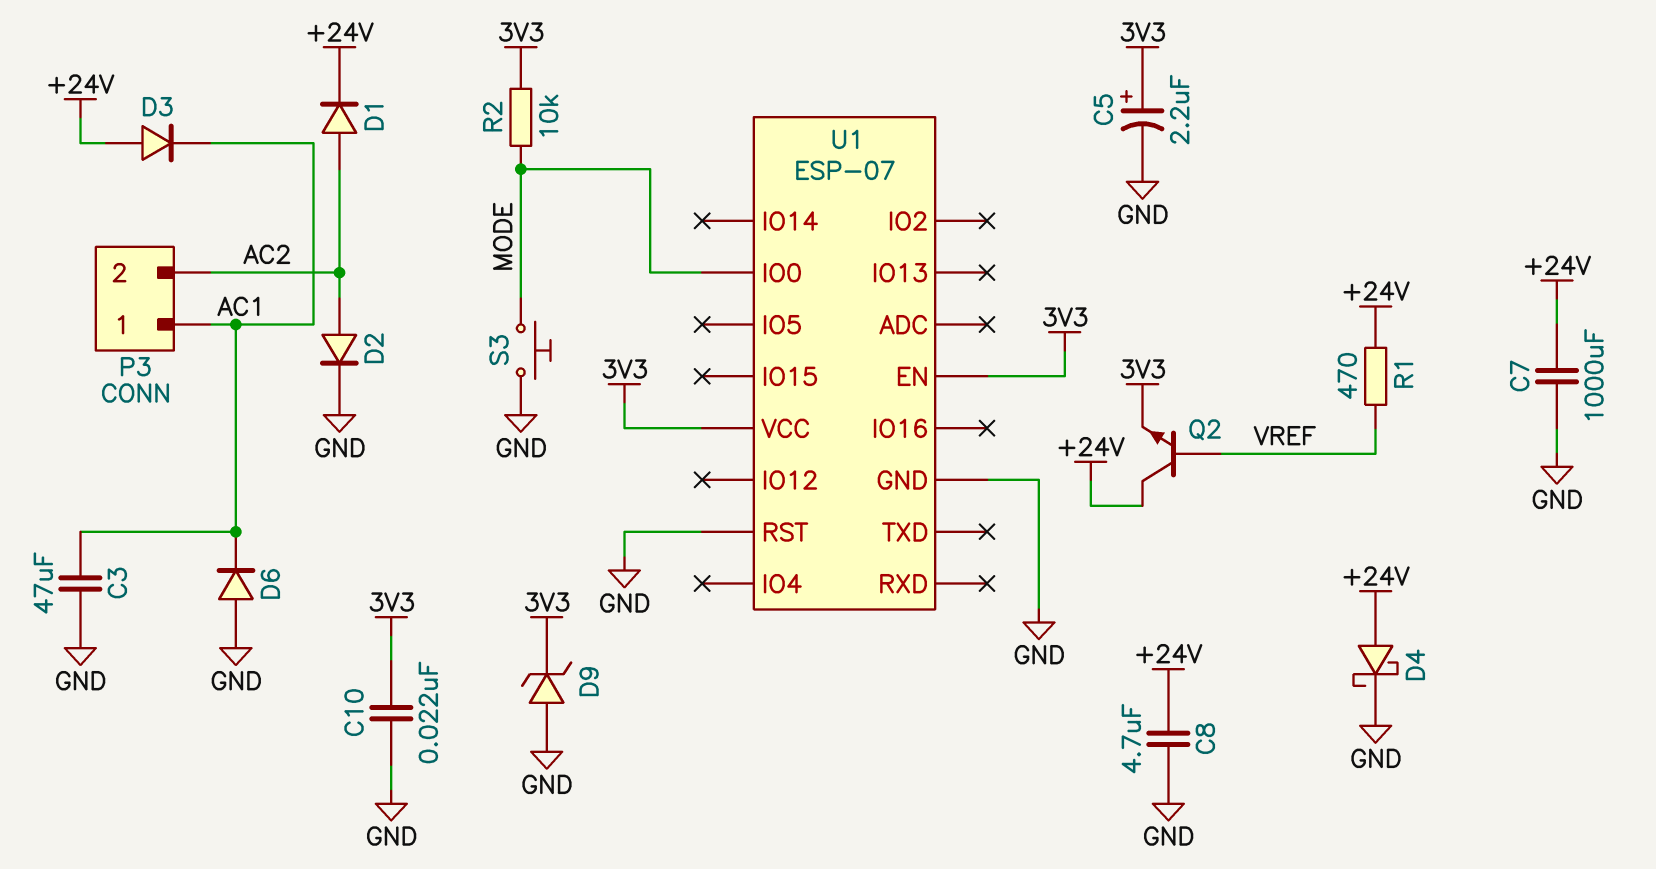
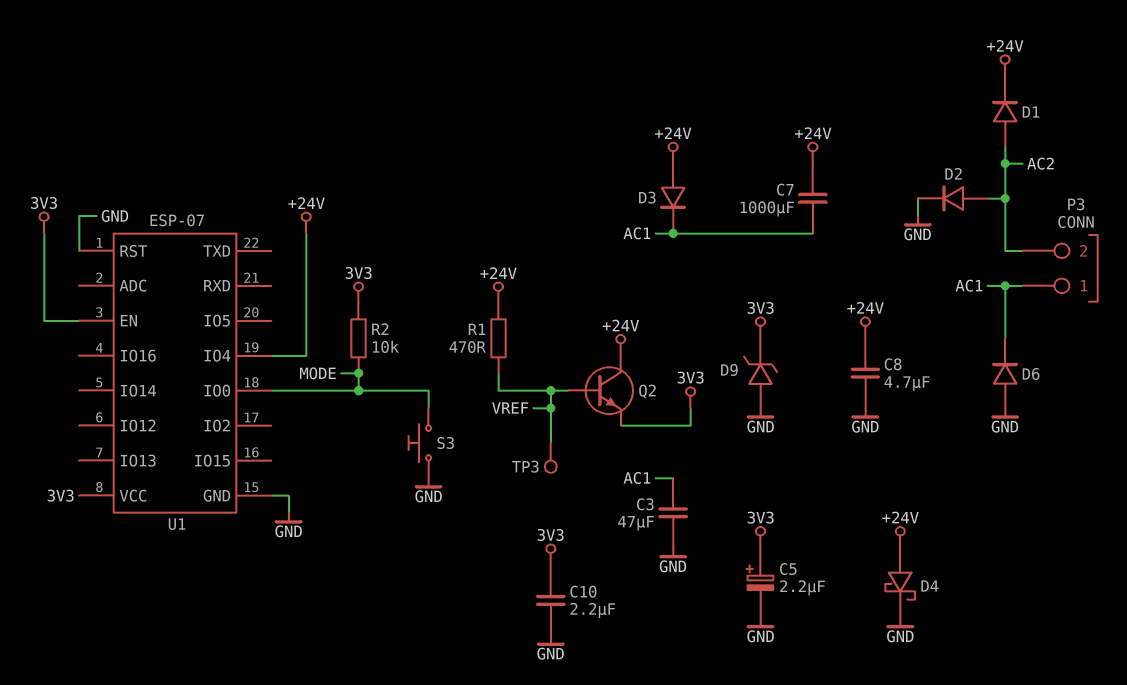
C7: 1000uF (+24V, GND) -> 1000uF (+24V, AC1)
C10: 22nF (3V3, GND) -> 2.2uF (3V3, GND)
TP3: none -> test point (VREF)
U1 pin IO4: none -> +24V

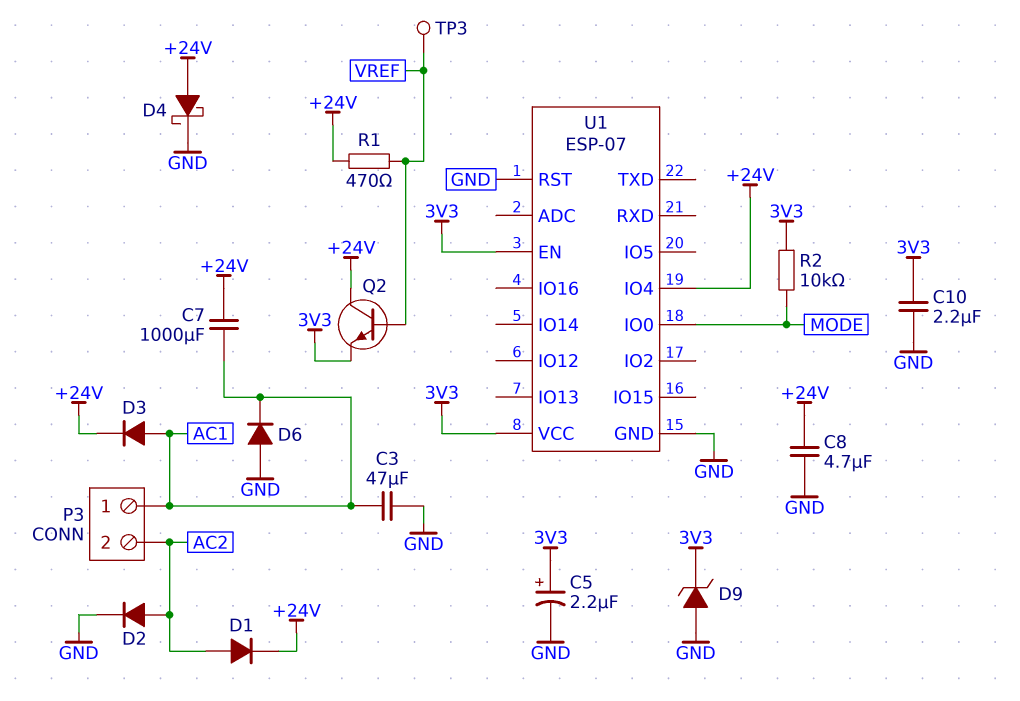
D3: diode (A +24V, K AC1) -> diode (A AC1, K +24V)
S3: button (GND, MODE) -> none

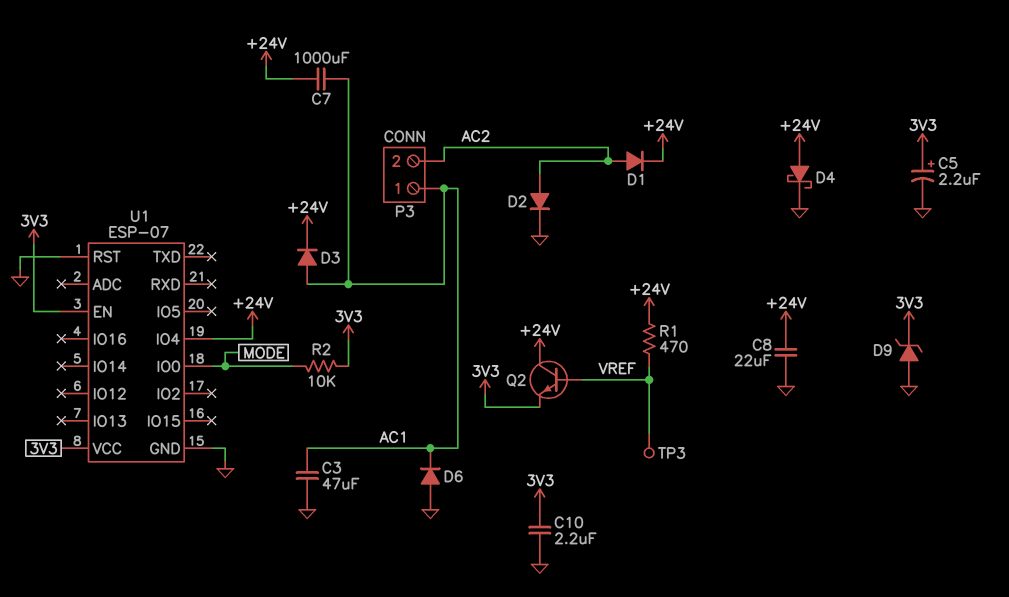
C8: 4.7uF (+24V, GND) -> 22uF (+24V, GND)

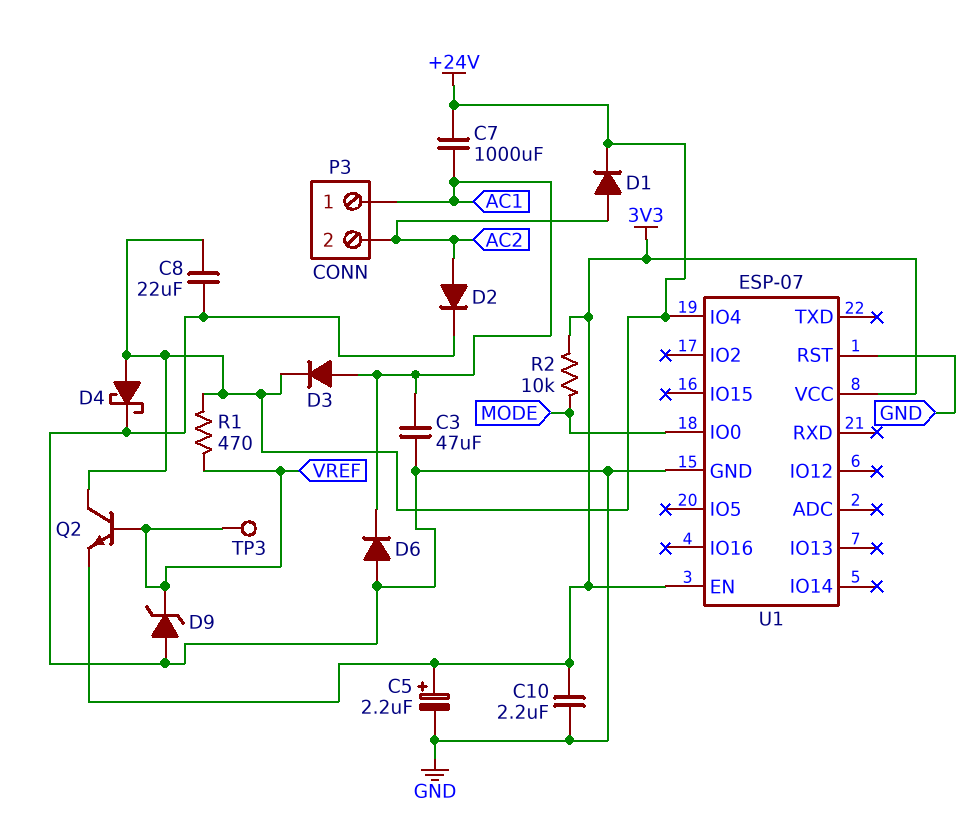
D9: zener (A GND, K 3V3) -> zener (A GND, K VREF)

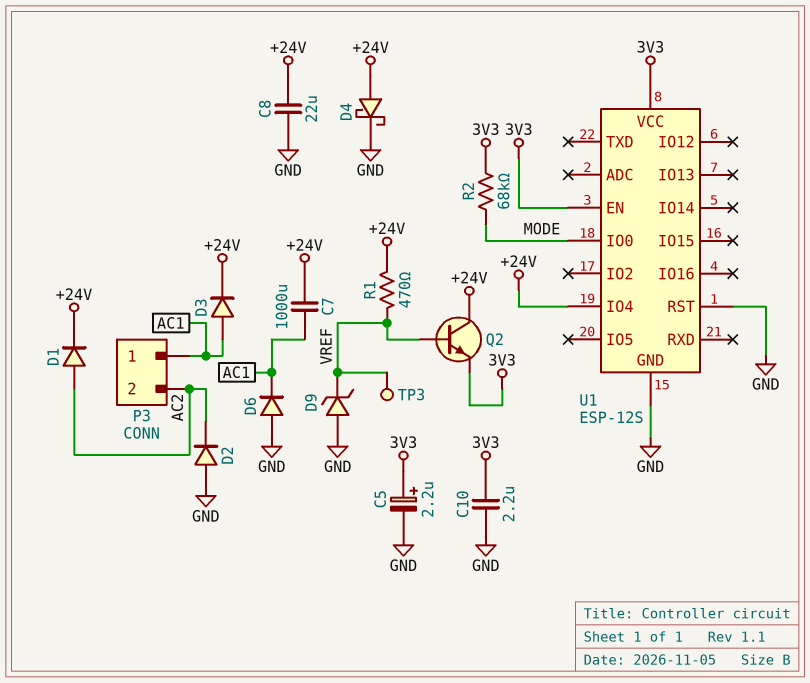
C3: 47uF (AC1, GND) -> none
D2: diode (A AC2, K GND) -> diode (A GND, K AC2)
R2: 10k (3V3, MODE) -> 68k (3V3, MODE)
U1: ESP-07 -> ESP-12S

